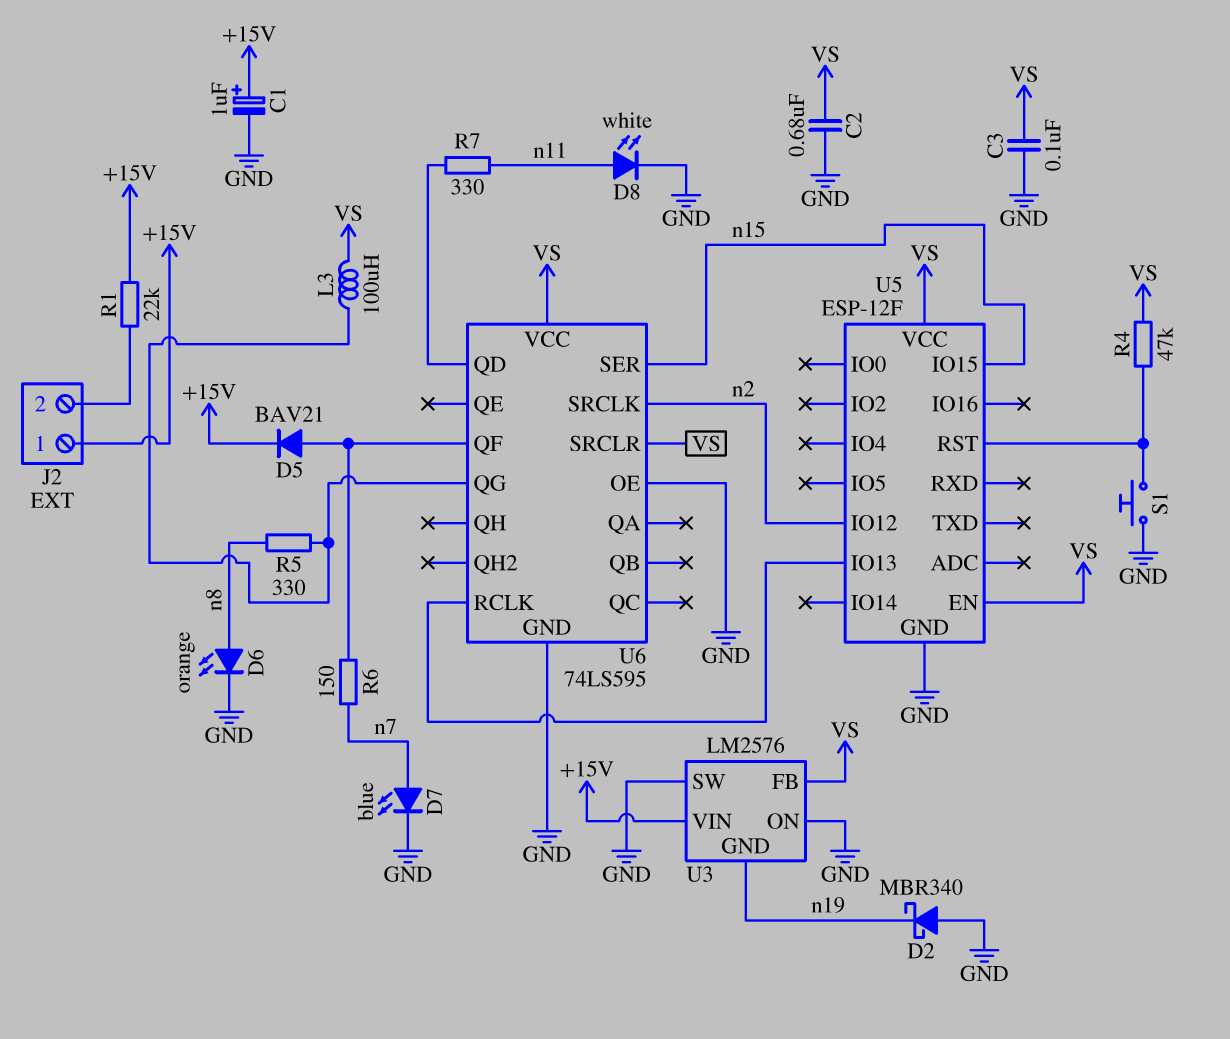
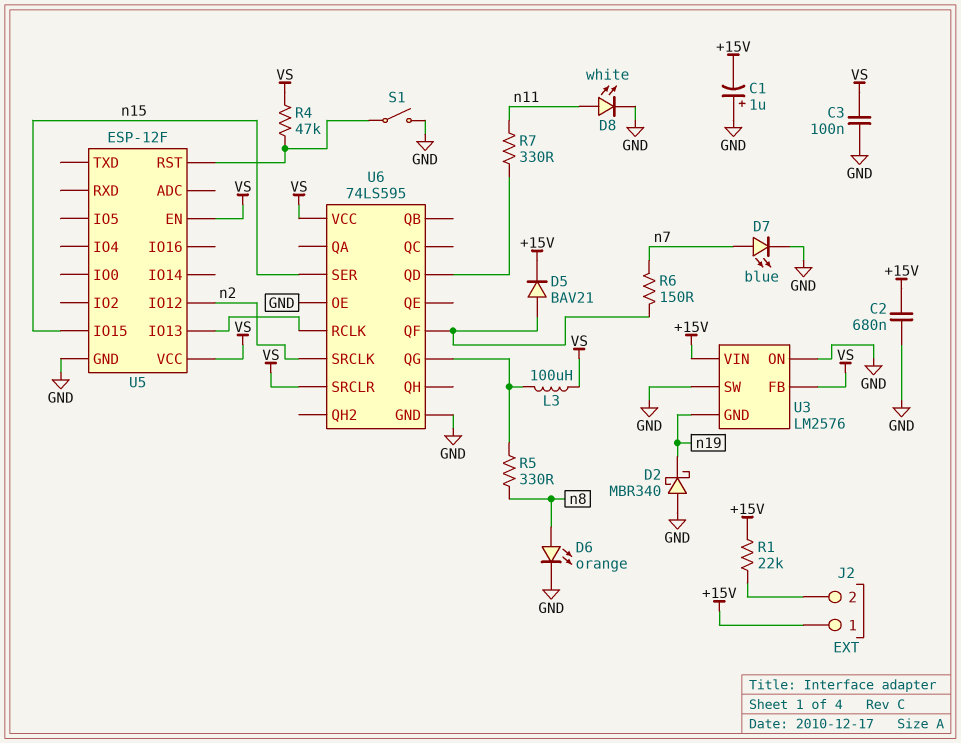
C1: 1uF (plus +15V, minus GND) -> 1uF (plus GND, minus +15V)
C2: 680nF (GND, VS) -> 680nF (+15V, GND)
S1: button (GND, U5/RST) -> switch (GND, U5/RST)

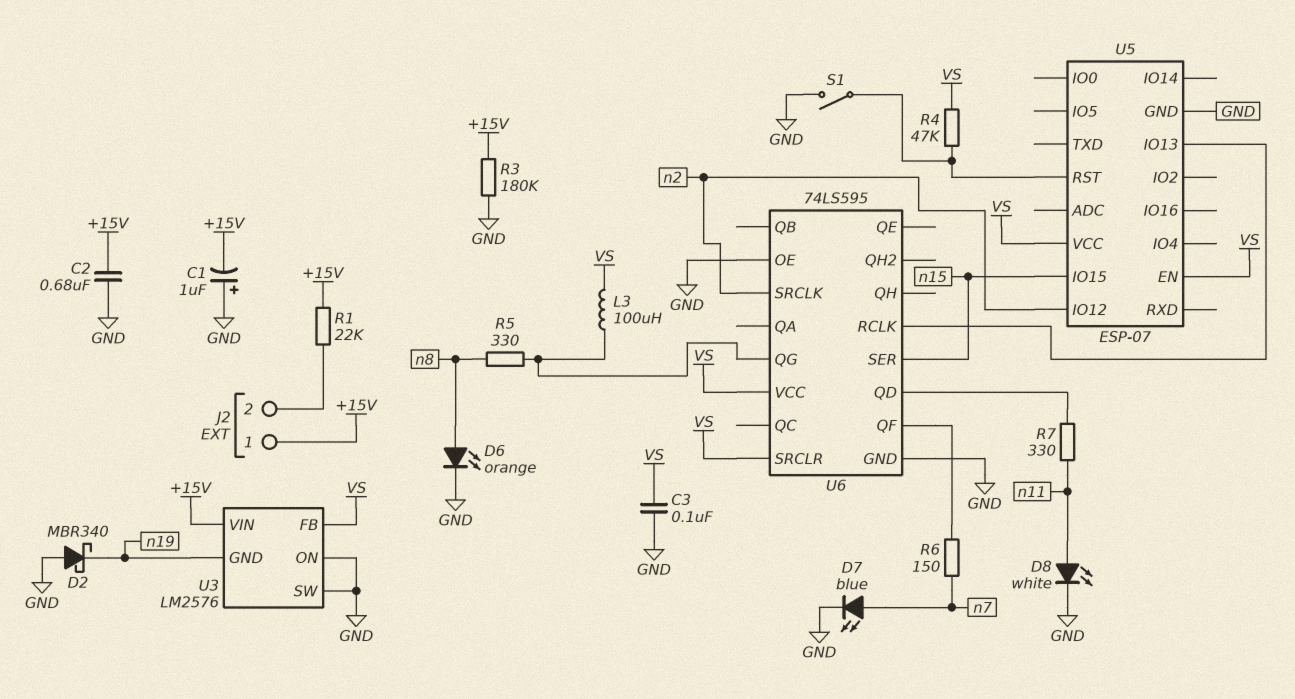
D5: diode BAV21 (A U6/QF, K +15V) -> none
R3: none -> 180k (+15V, GND)
U5: ESP-12F -> ESP-07

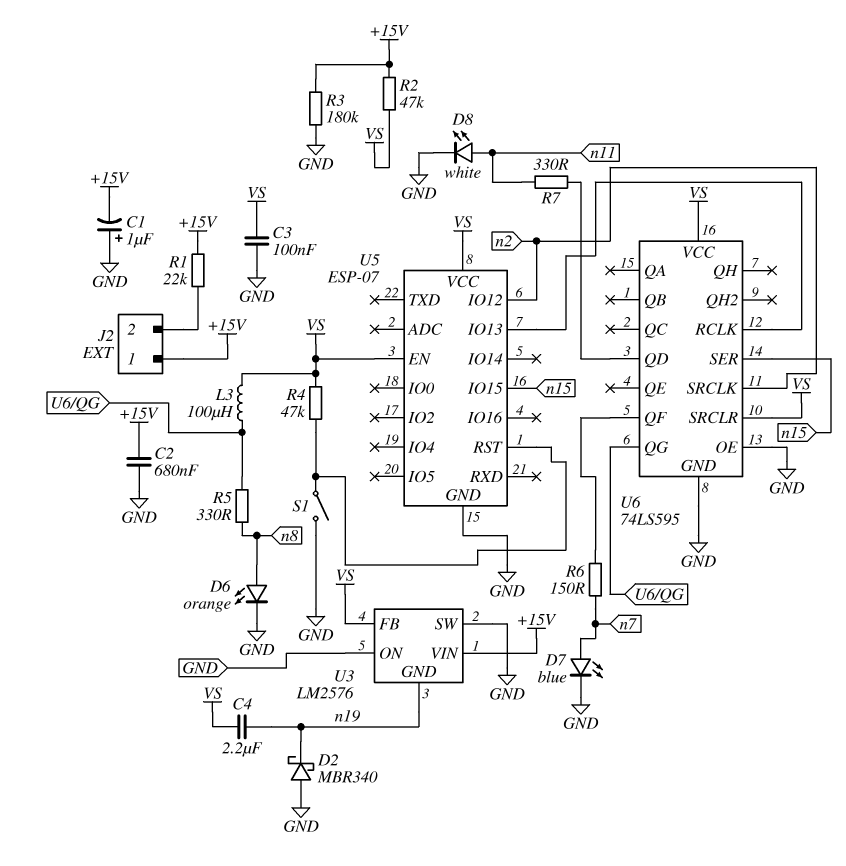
C4: none -> 2.2uF (VS, n19)
R2: none -> 47k (+15V, VS)

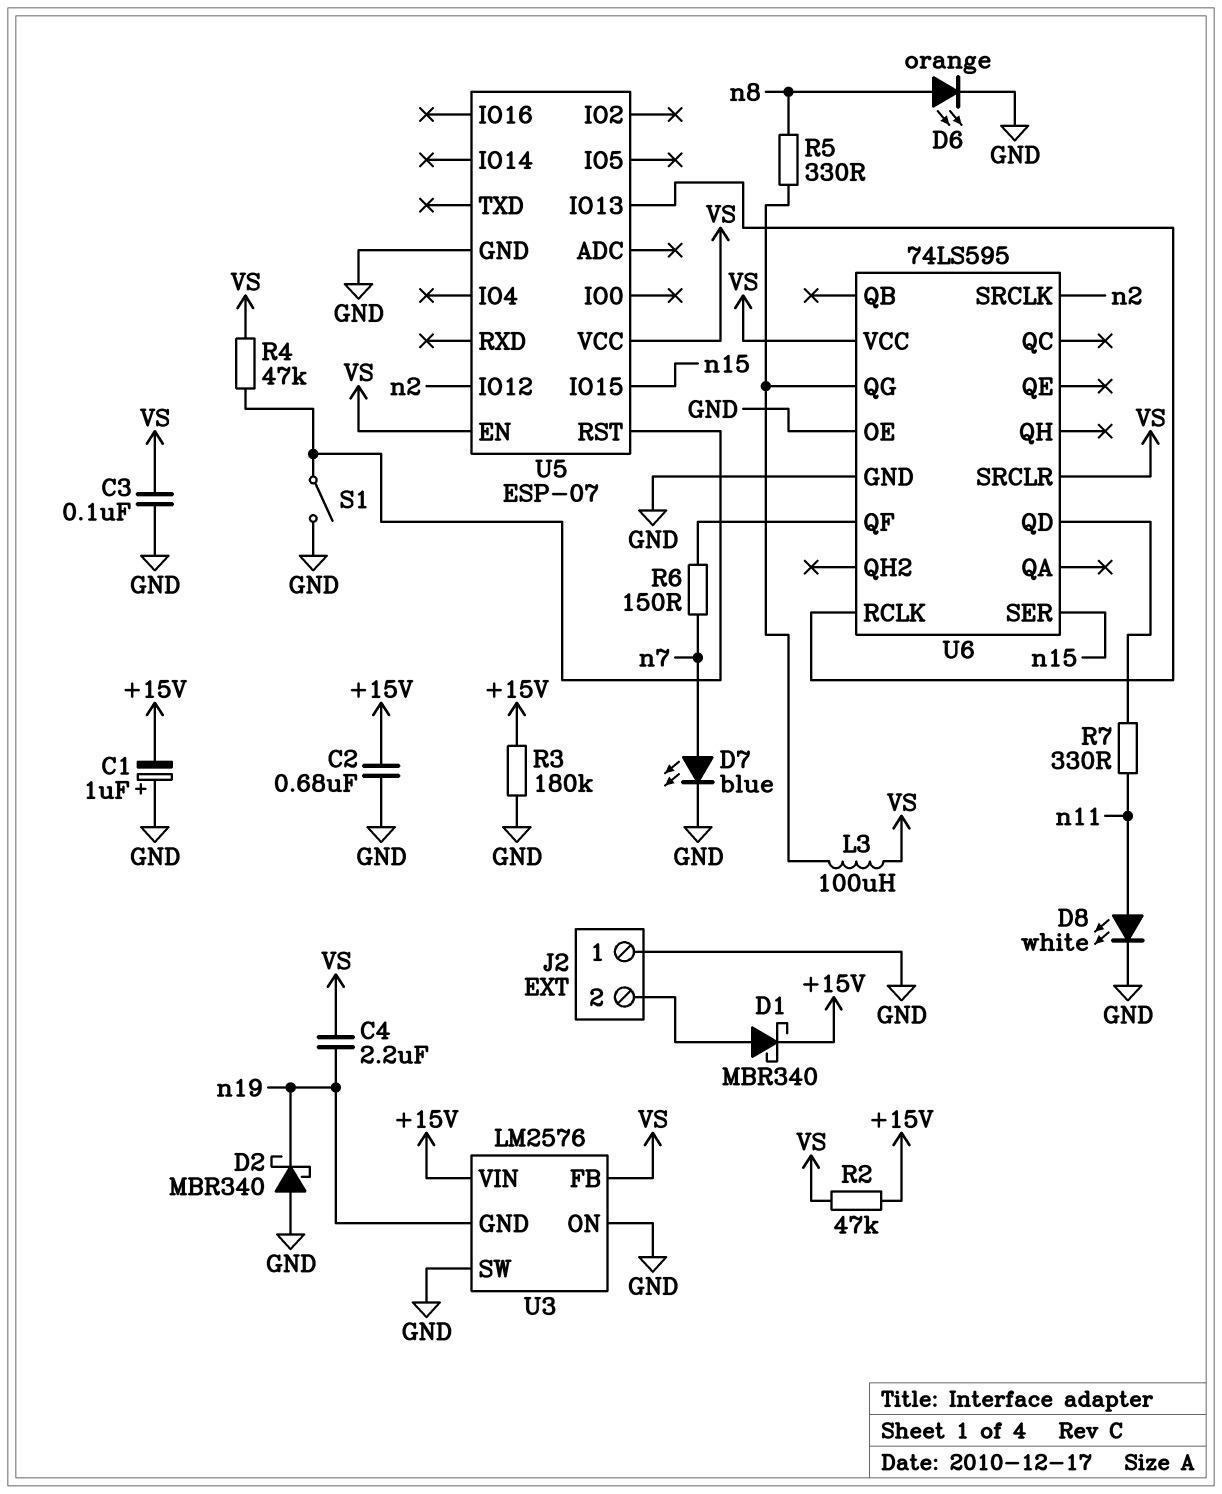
D1: none -> schottky MBR340 (A J2/2, K +15V)
J2 pin 1: +15V -> GND
R1: 22k (+15V, J2/2) -> none

